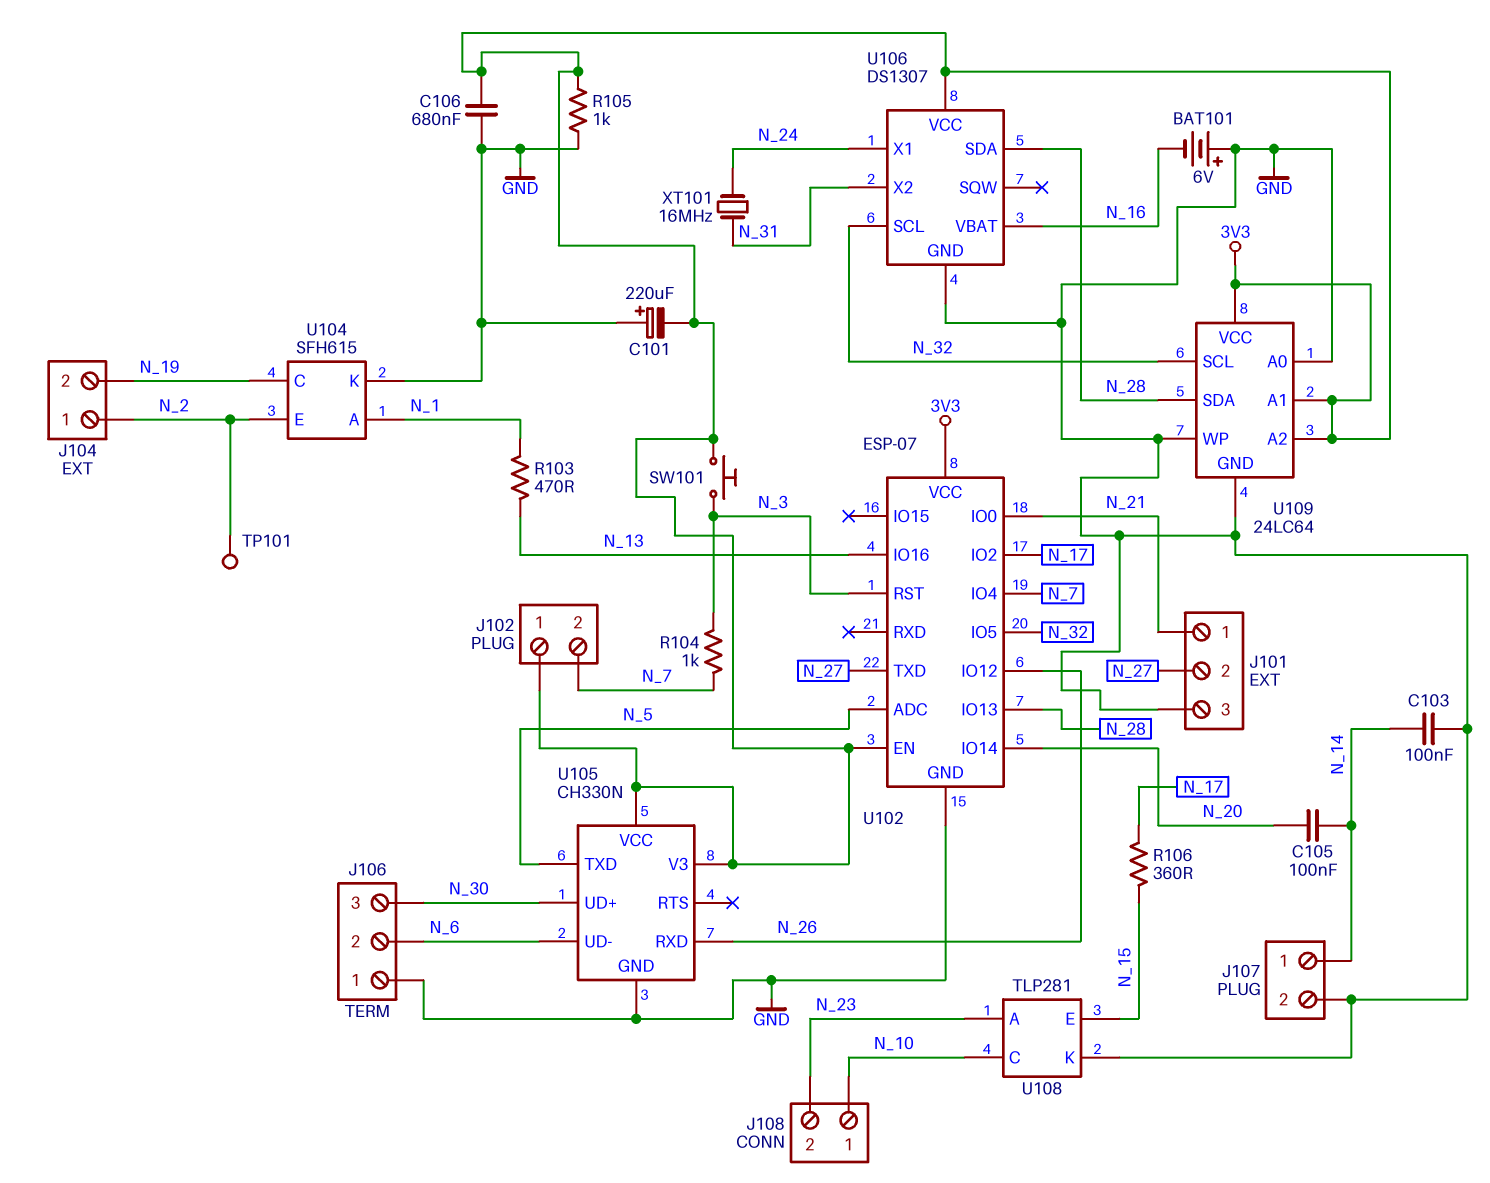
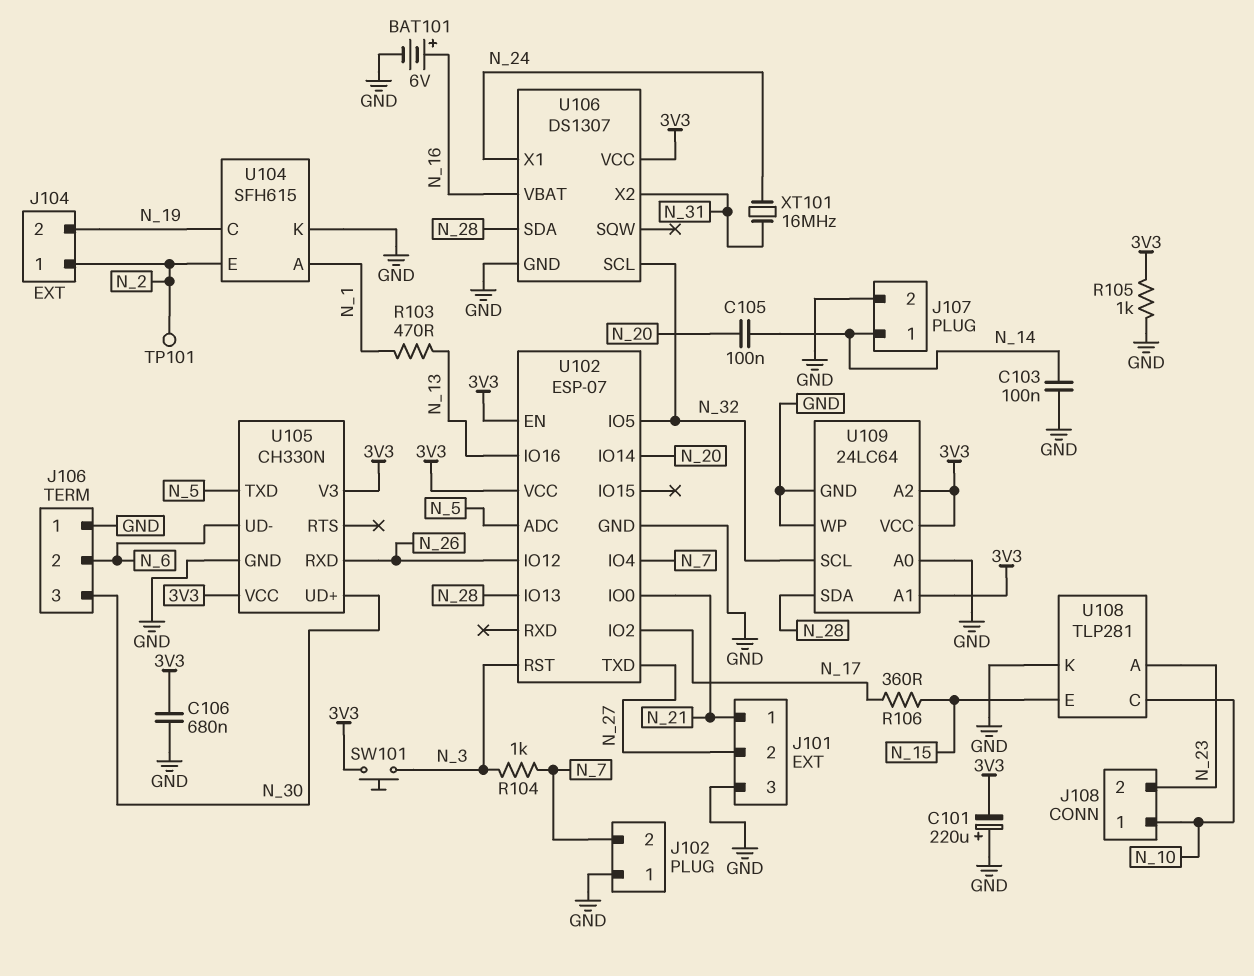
BAT101: 6V (plus GND, minus N_16) -> 6V (plus N_16, minus GND)
J102 pin 1: 3V3 -> GND

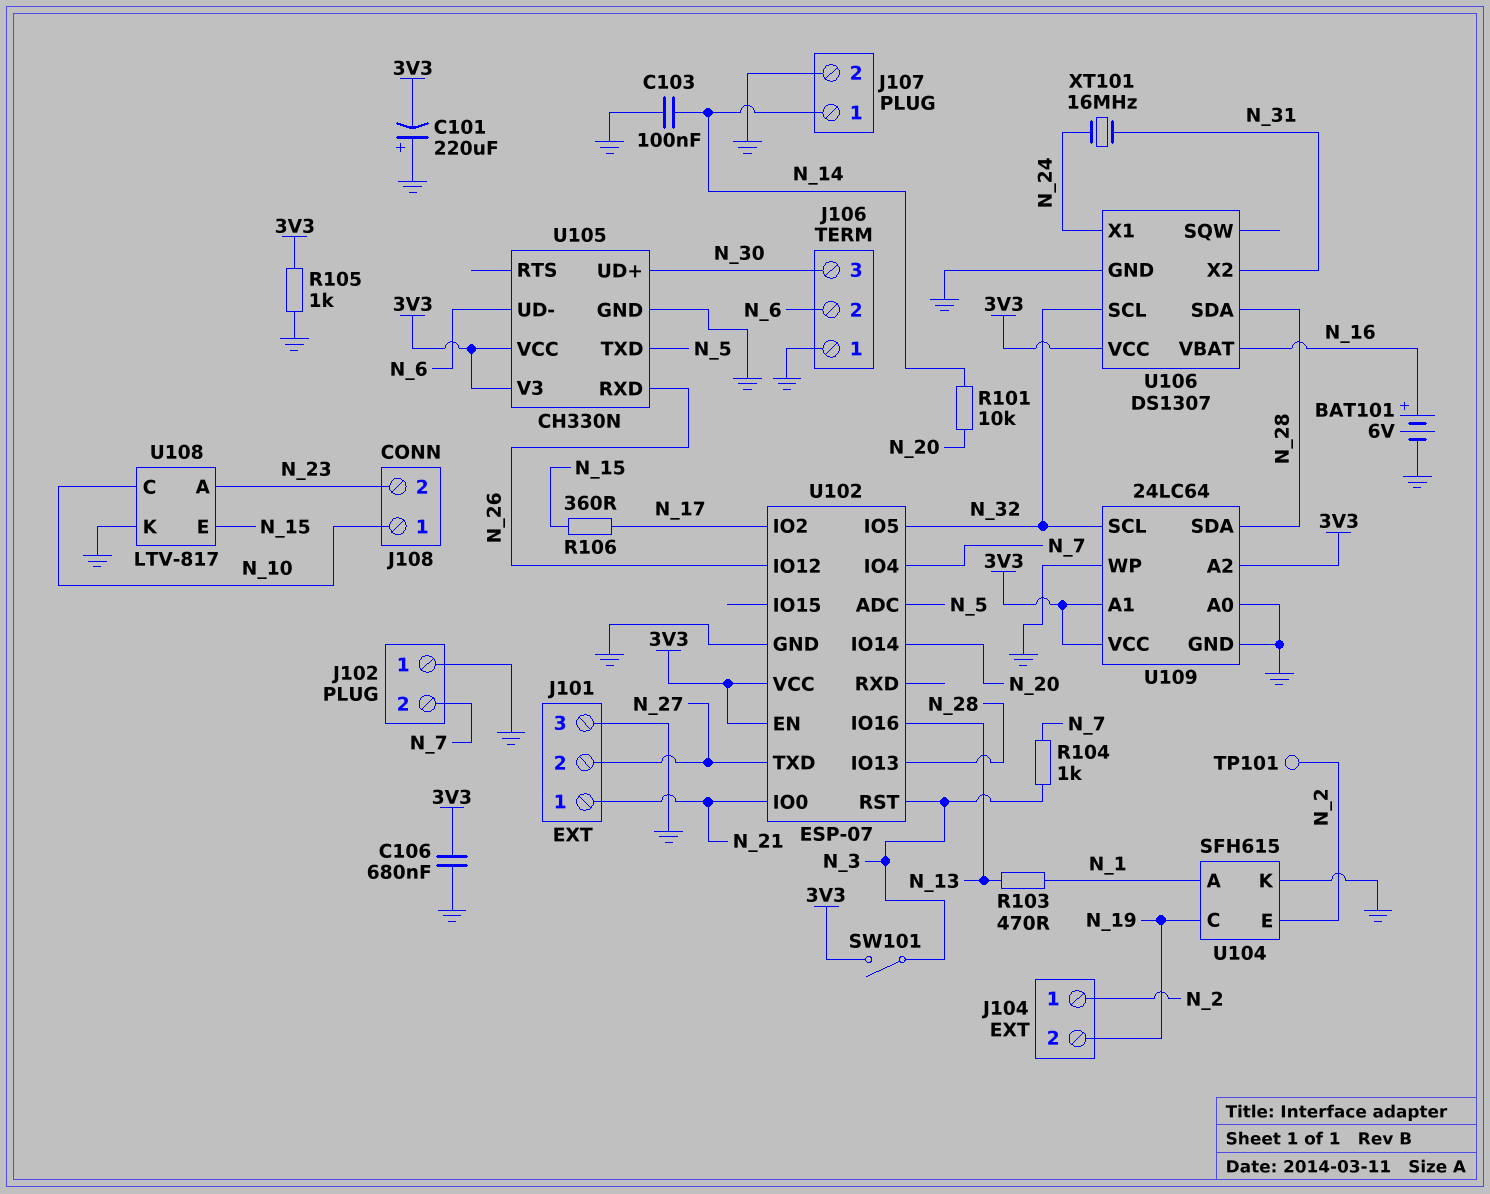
C105: 100nF (N_14, N_20) -> none
R101: none -> 10k (N_14, N_20)
SW101: button (3V3, N_3) -> switch (3V3, N_3)
U108: TLP281 -> LTV-817

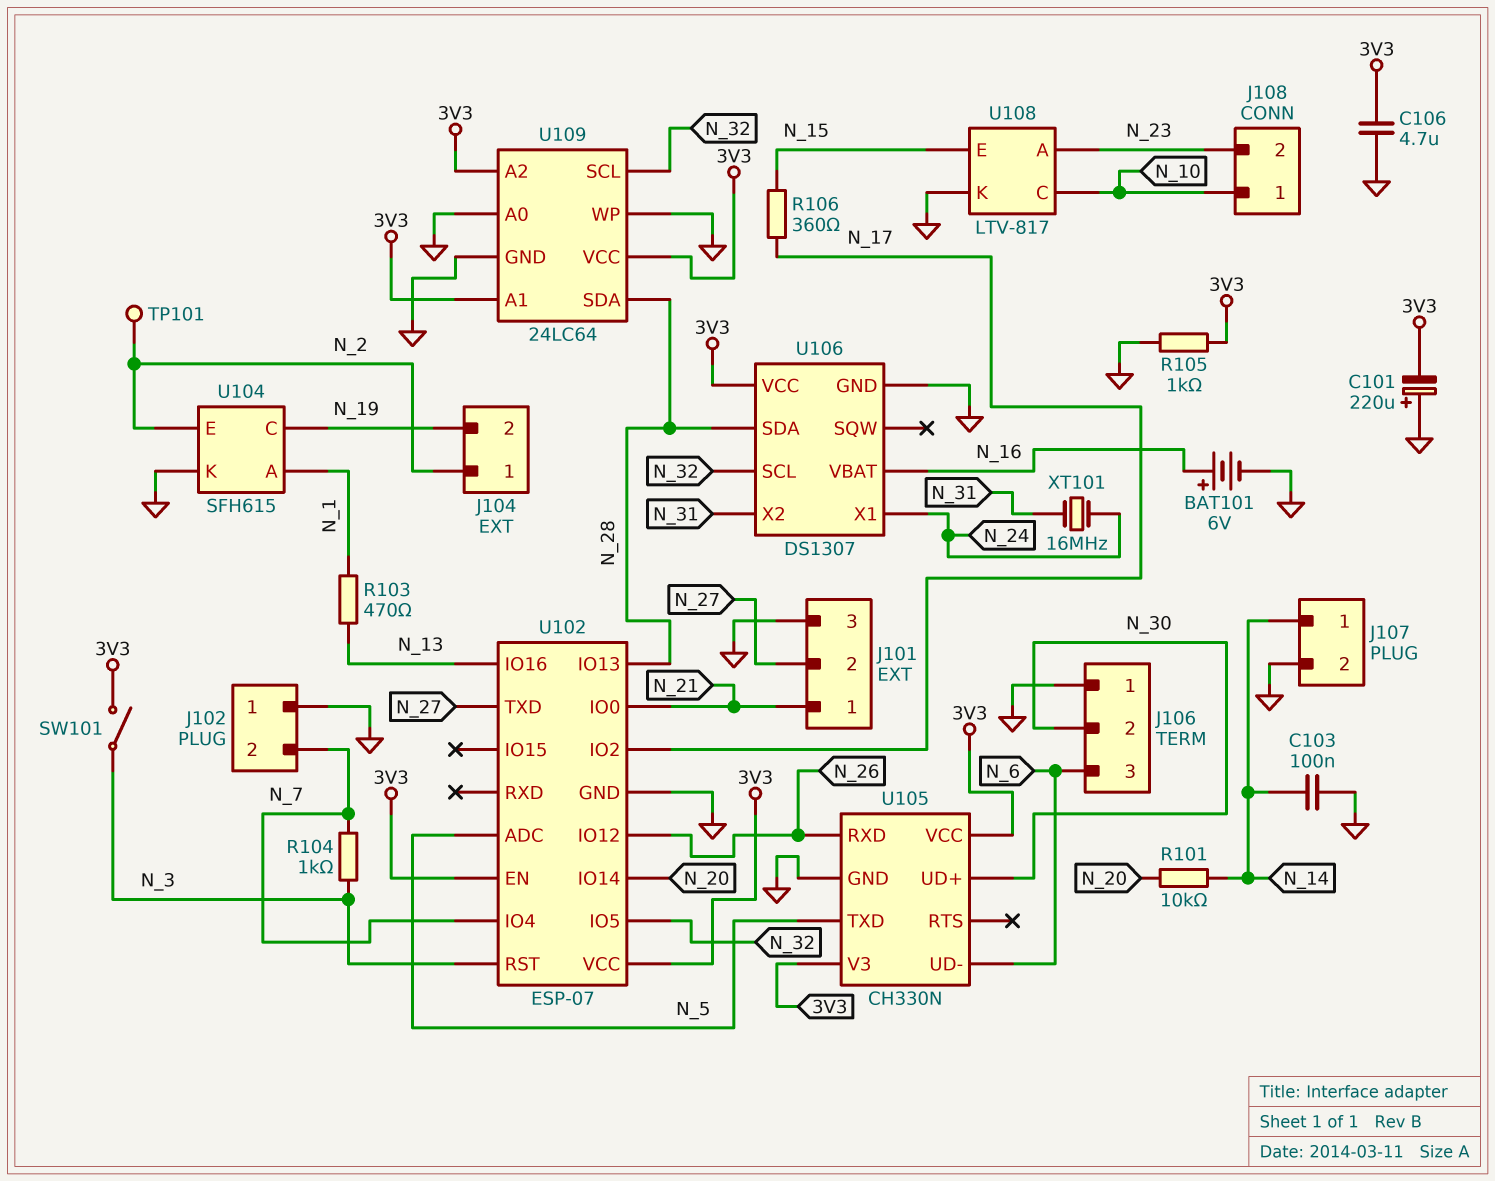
C106: 680nF (3V3, GND) -> 4.7uF (3V3, GND)
J106 pin 2: N_6 -> N_30
J106 pin 3: N_30 -> N_6

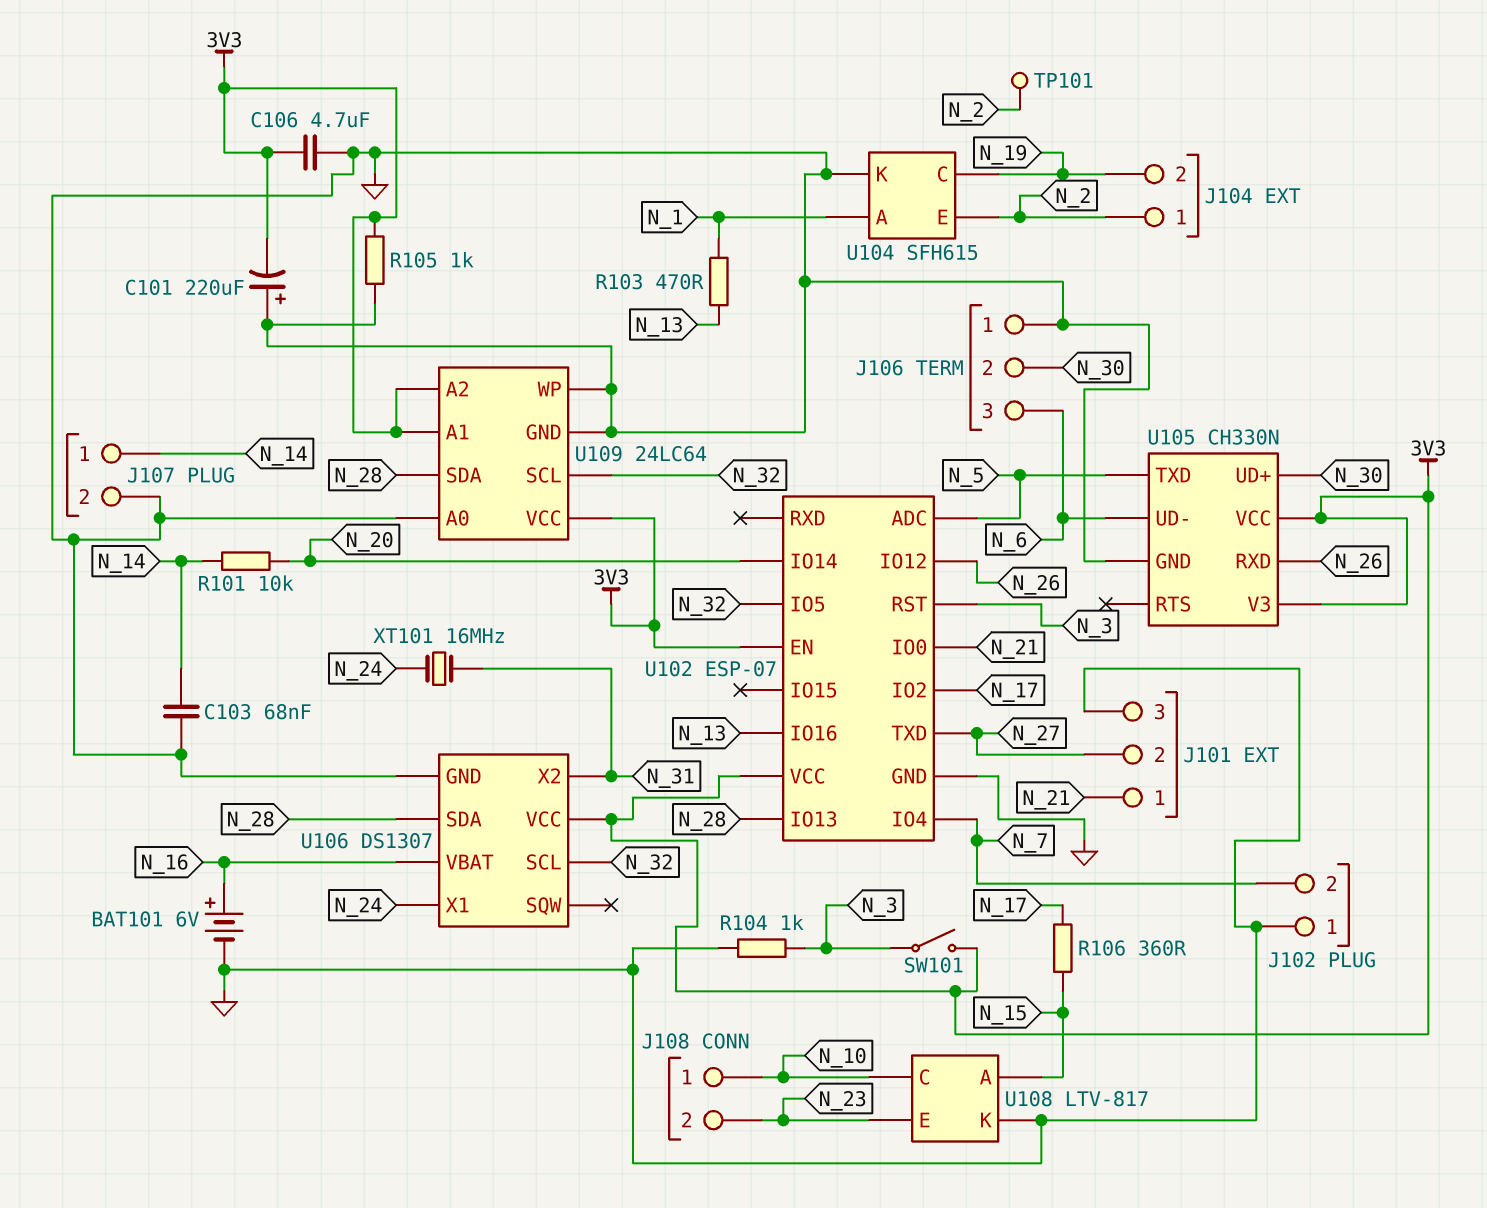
C103: 100nF (GND, N_14) -> 68nF (GND, N_14)
R104: 1k (N_3, N_7) -> 1k (GND, N_3)
U108 pin A: N_23 -> N_15
U108 pin E: N_15 -> N_23

